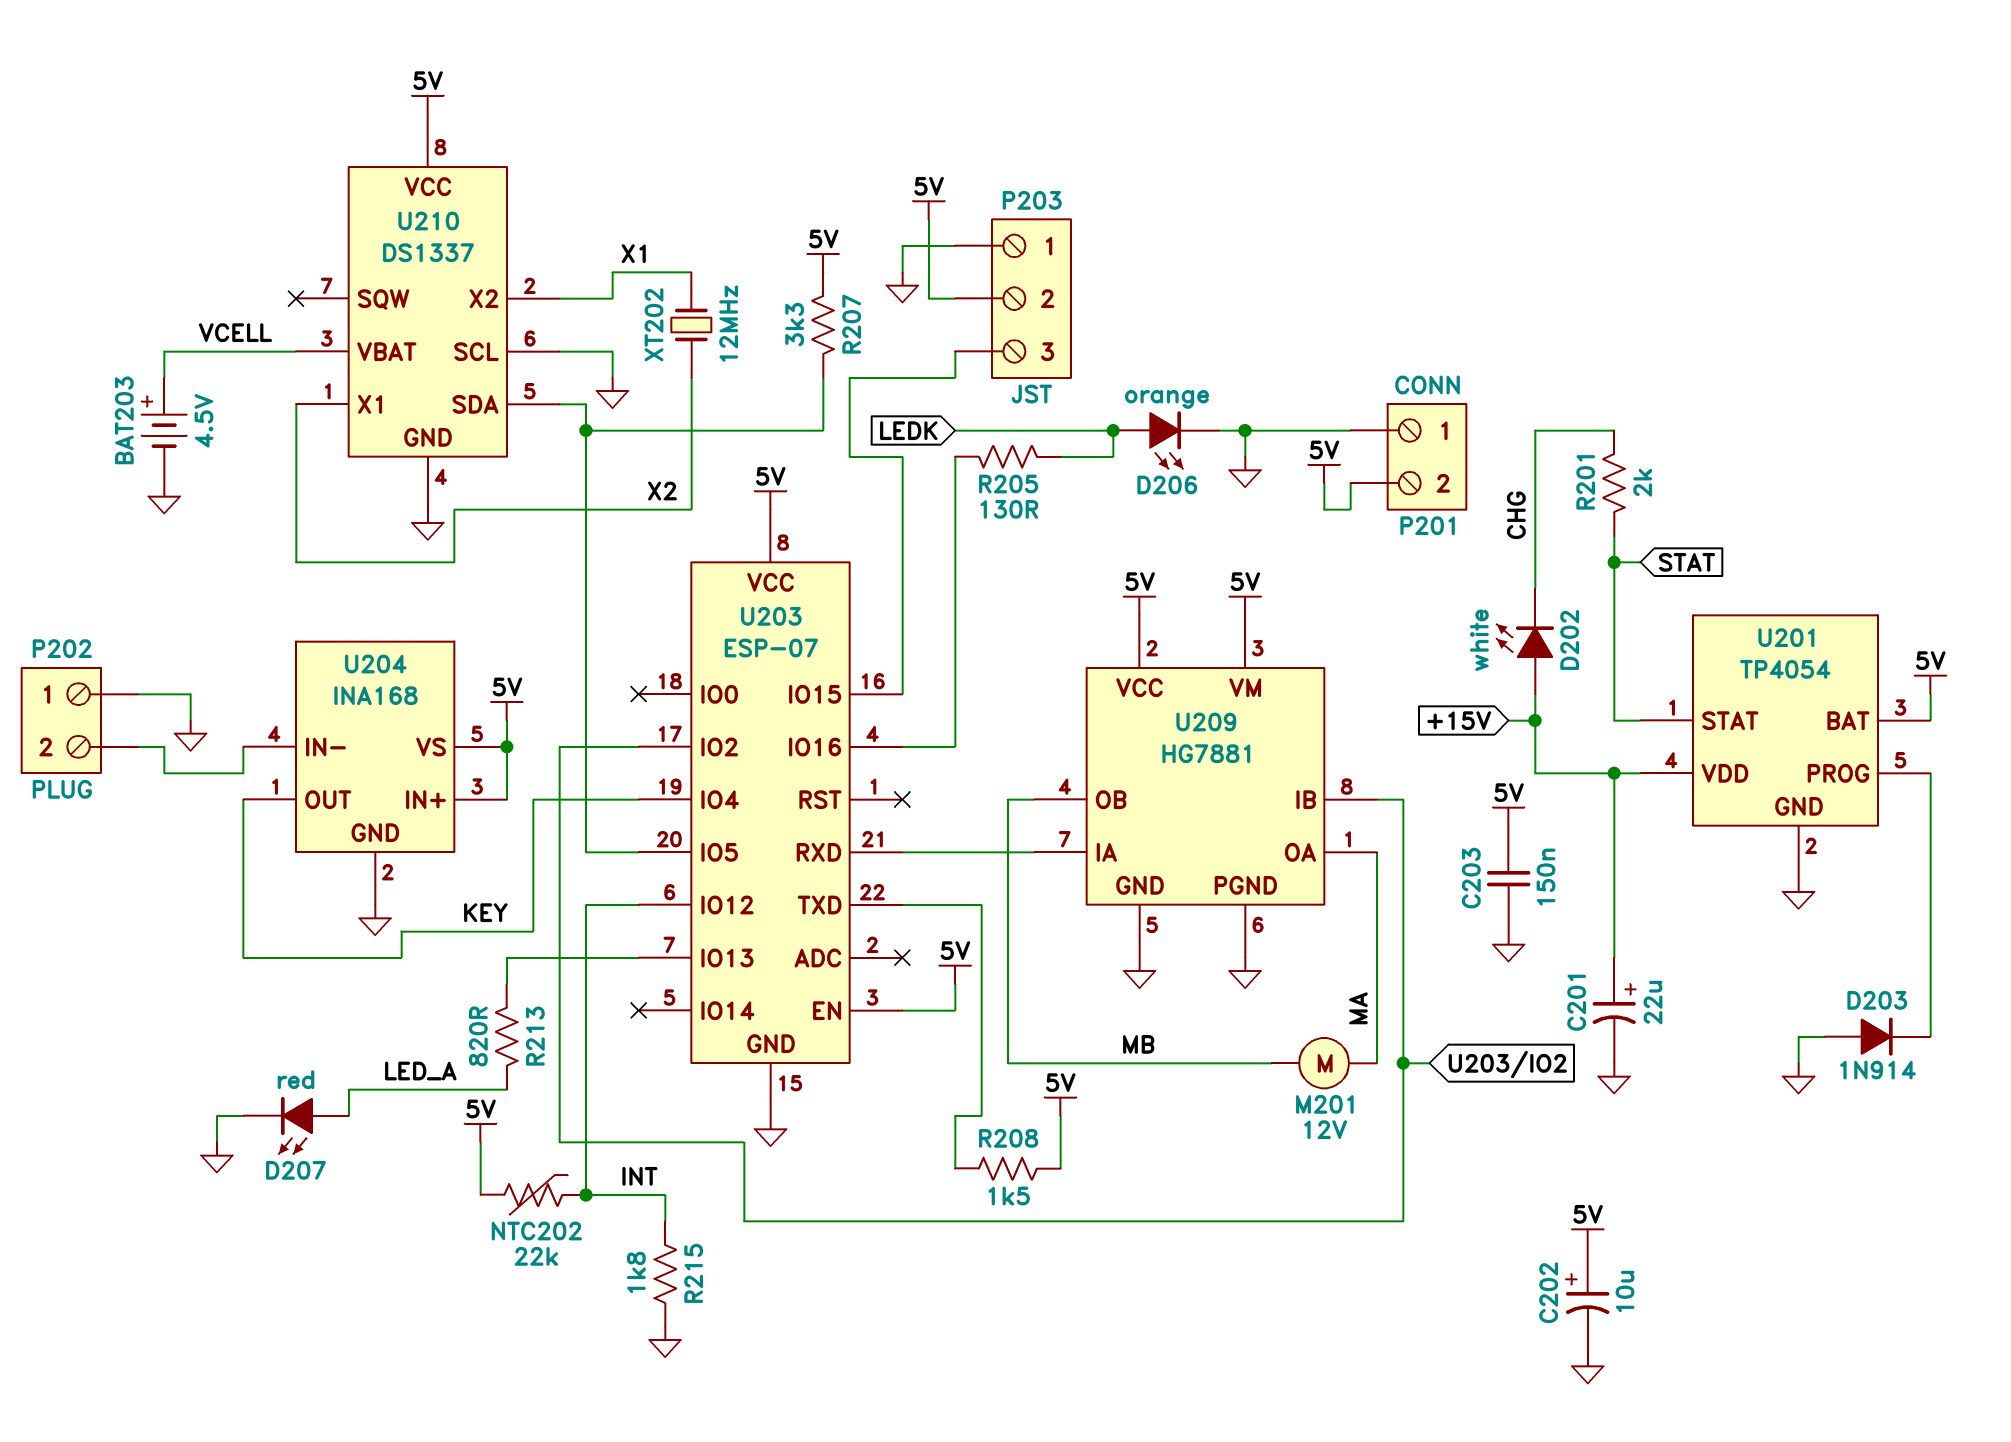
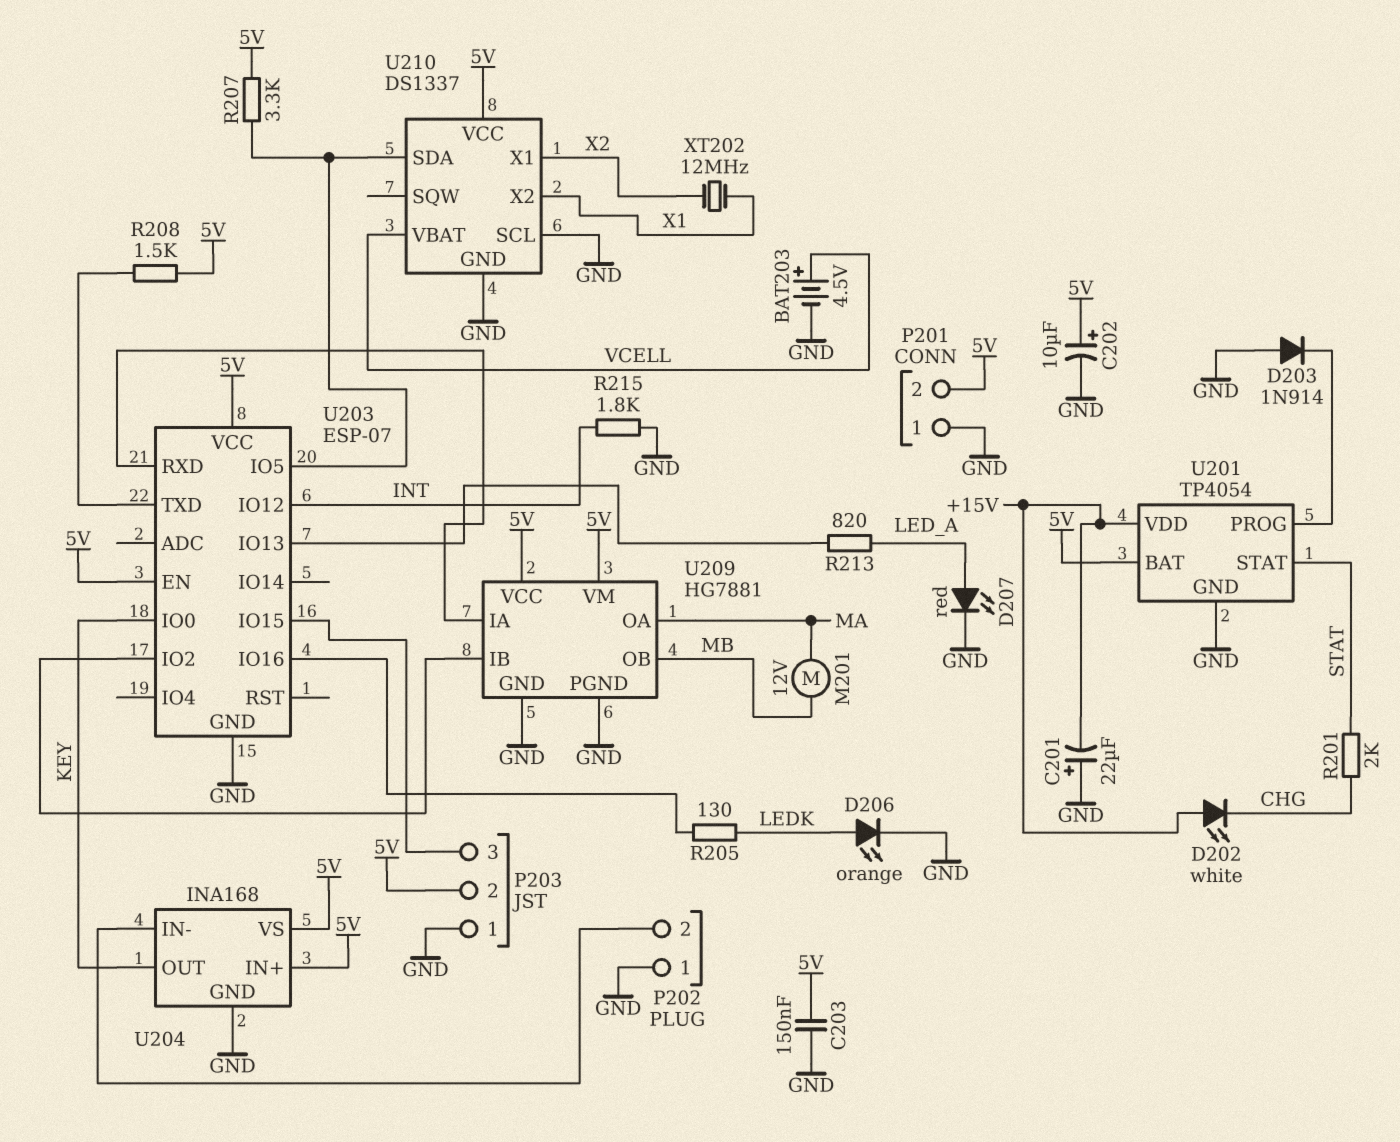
C201: 22uF (plus +15V, minus GND) -> 22uF (plus GND, minus +15V)
NTC202: 22k (5V, INT) -> none
U203 pin IO0: none -> KEY
U203 pin IO4: KEY -> none

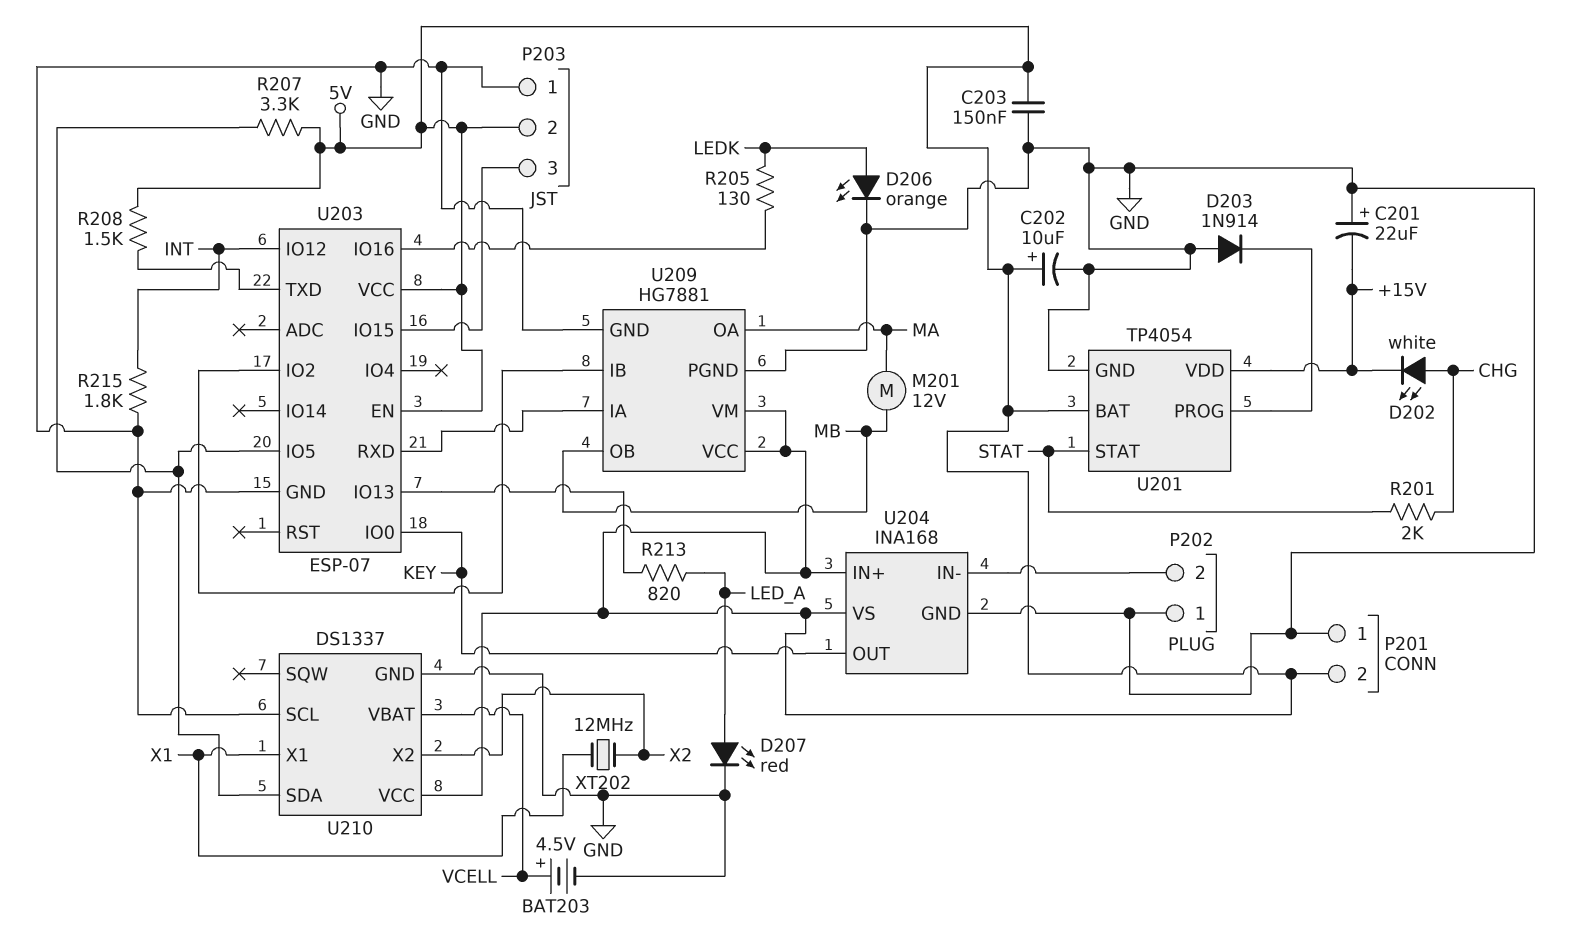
D202: LED white (A +15V, K CHG) -> LED white (A CHG, K +15V)
U210 pin X1: X2 -> X1
U210 pin X2: X1 -> X2

